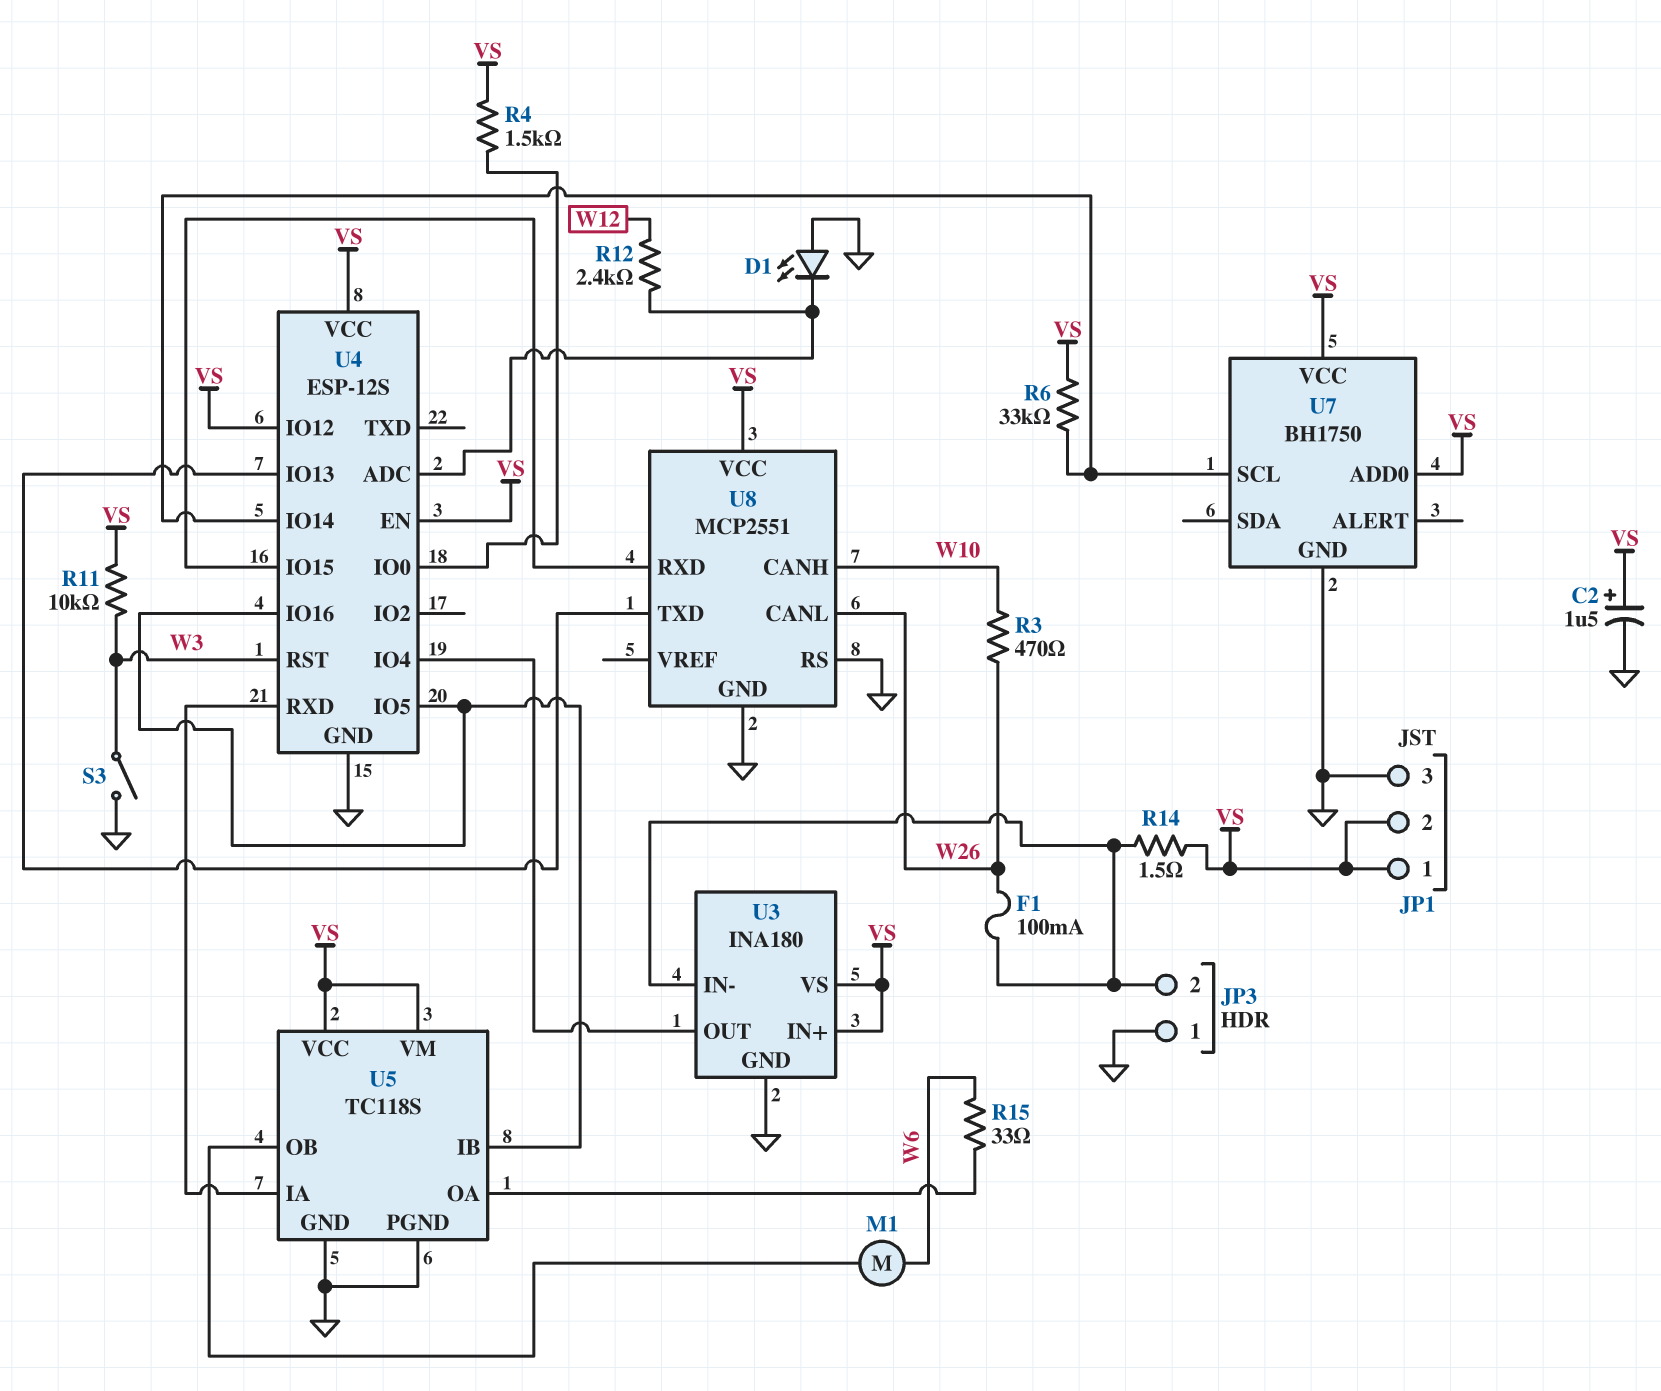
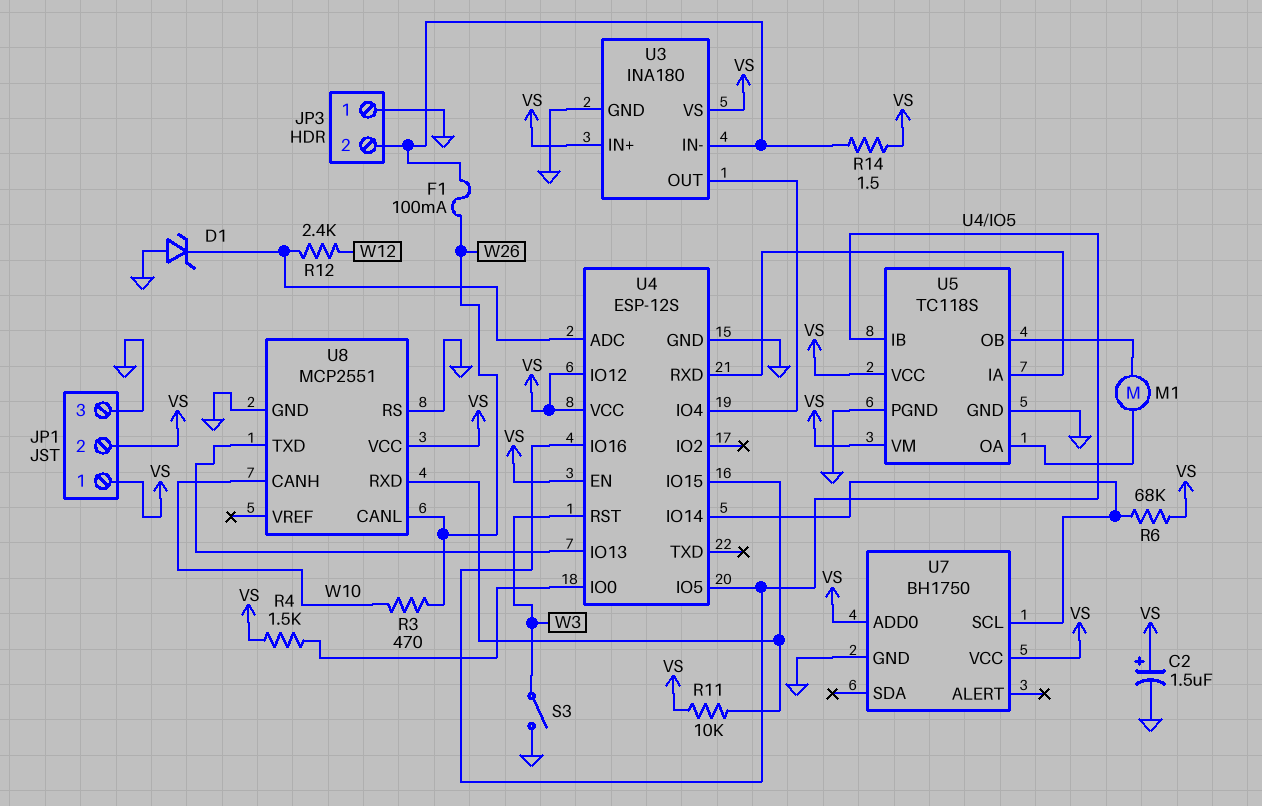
D1: LED (A GND, K U4/ADC) -> zener (A GND, K U4/ADC)
M1: motor (U5/OB, W6) -> motor (U5/OA, U5/OB)
R6: 33k (U4/IO14, VS) -> 68k (U4/IO14, VS)
R11: 10k (VS, W3) -> 10k (U4/IO15, VS)
R15: 33 (U5/OA, W6) -> none

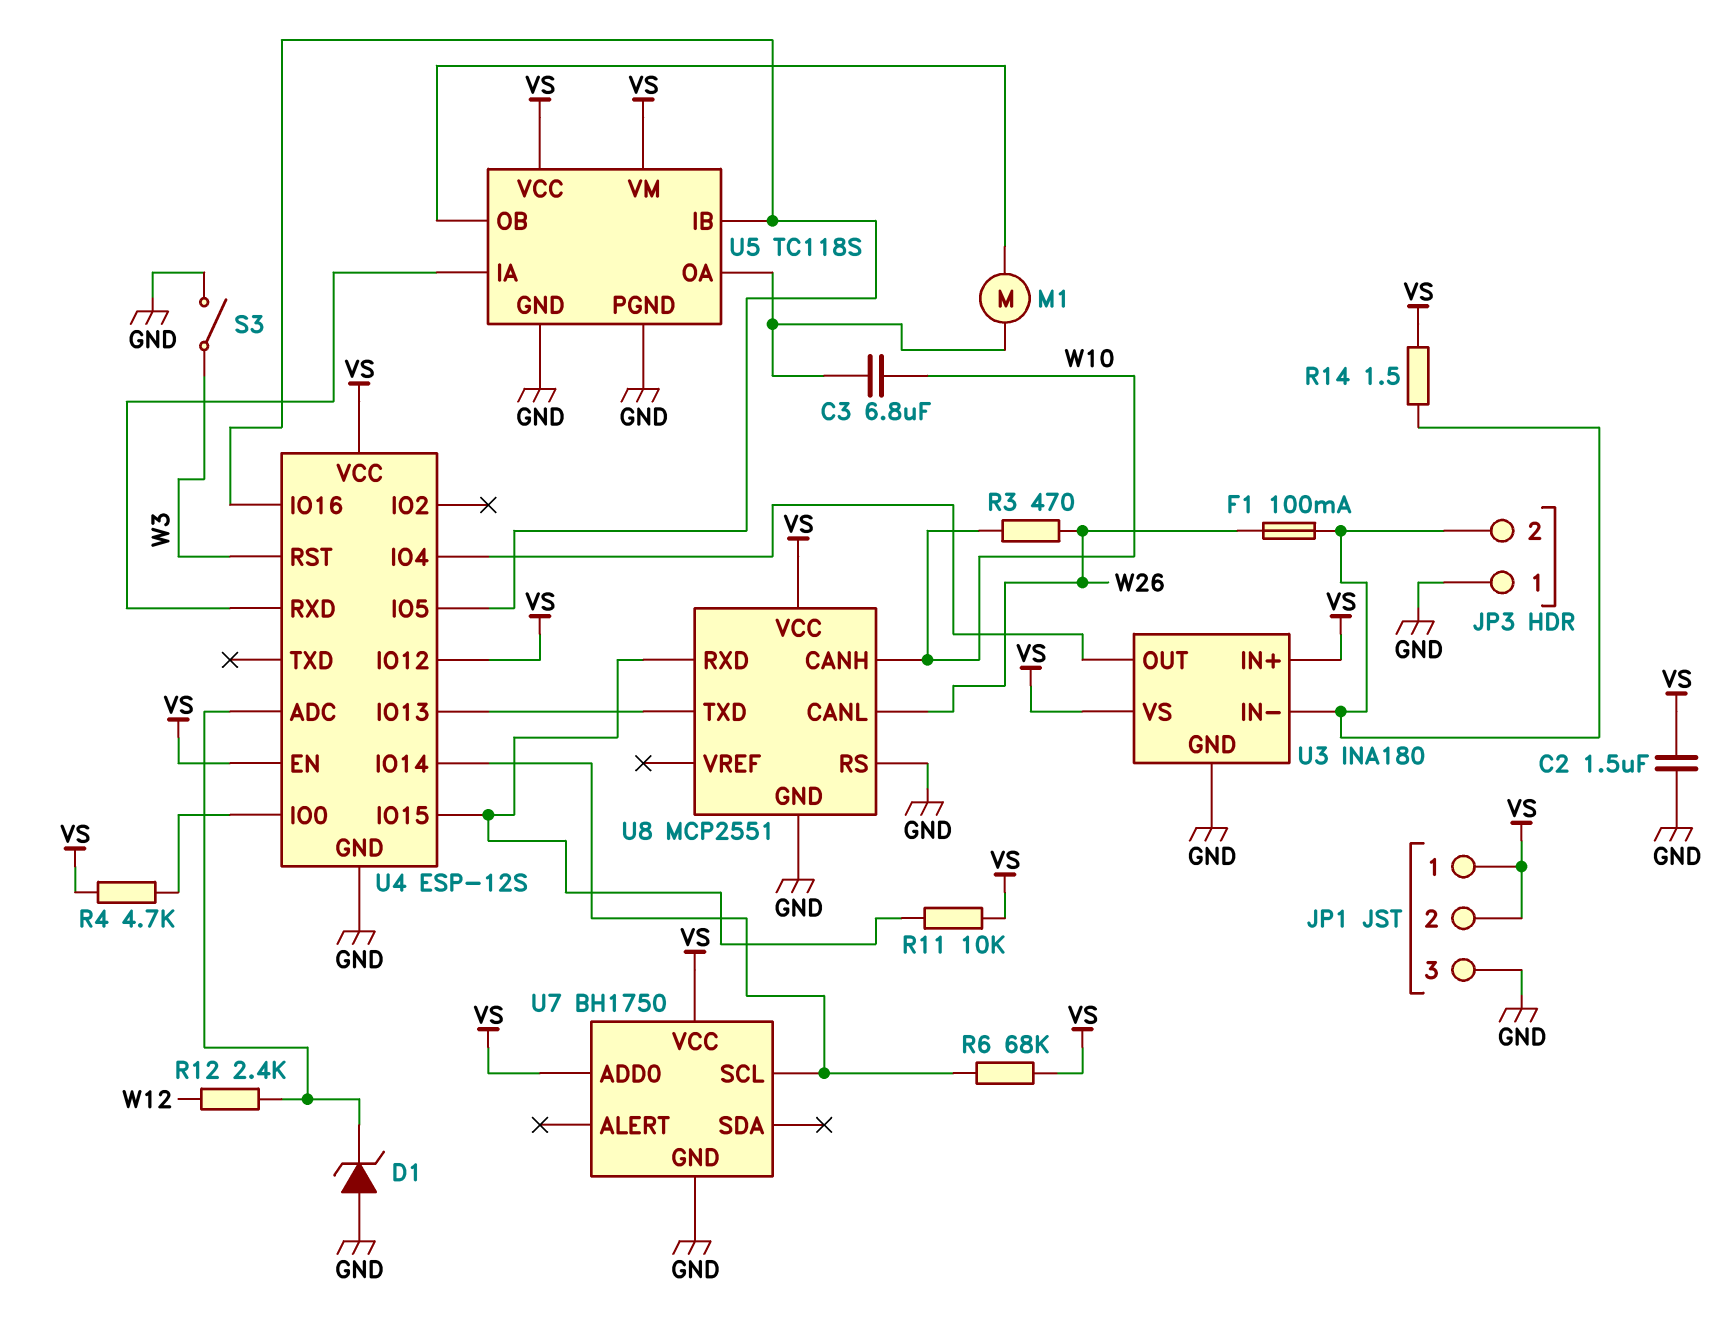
C2: 1.5uF (plus VS, minus GND) -> 1.5uF (GND, VS)
C3: none -> 6.8uF (U5/OA, W10)
R4: 1.5k (U4/IO0, VS) -> 4.7k (U4/IO0, VS)

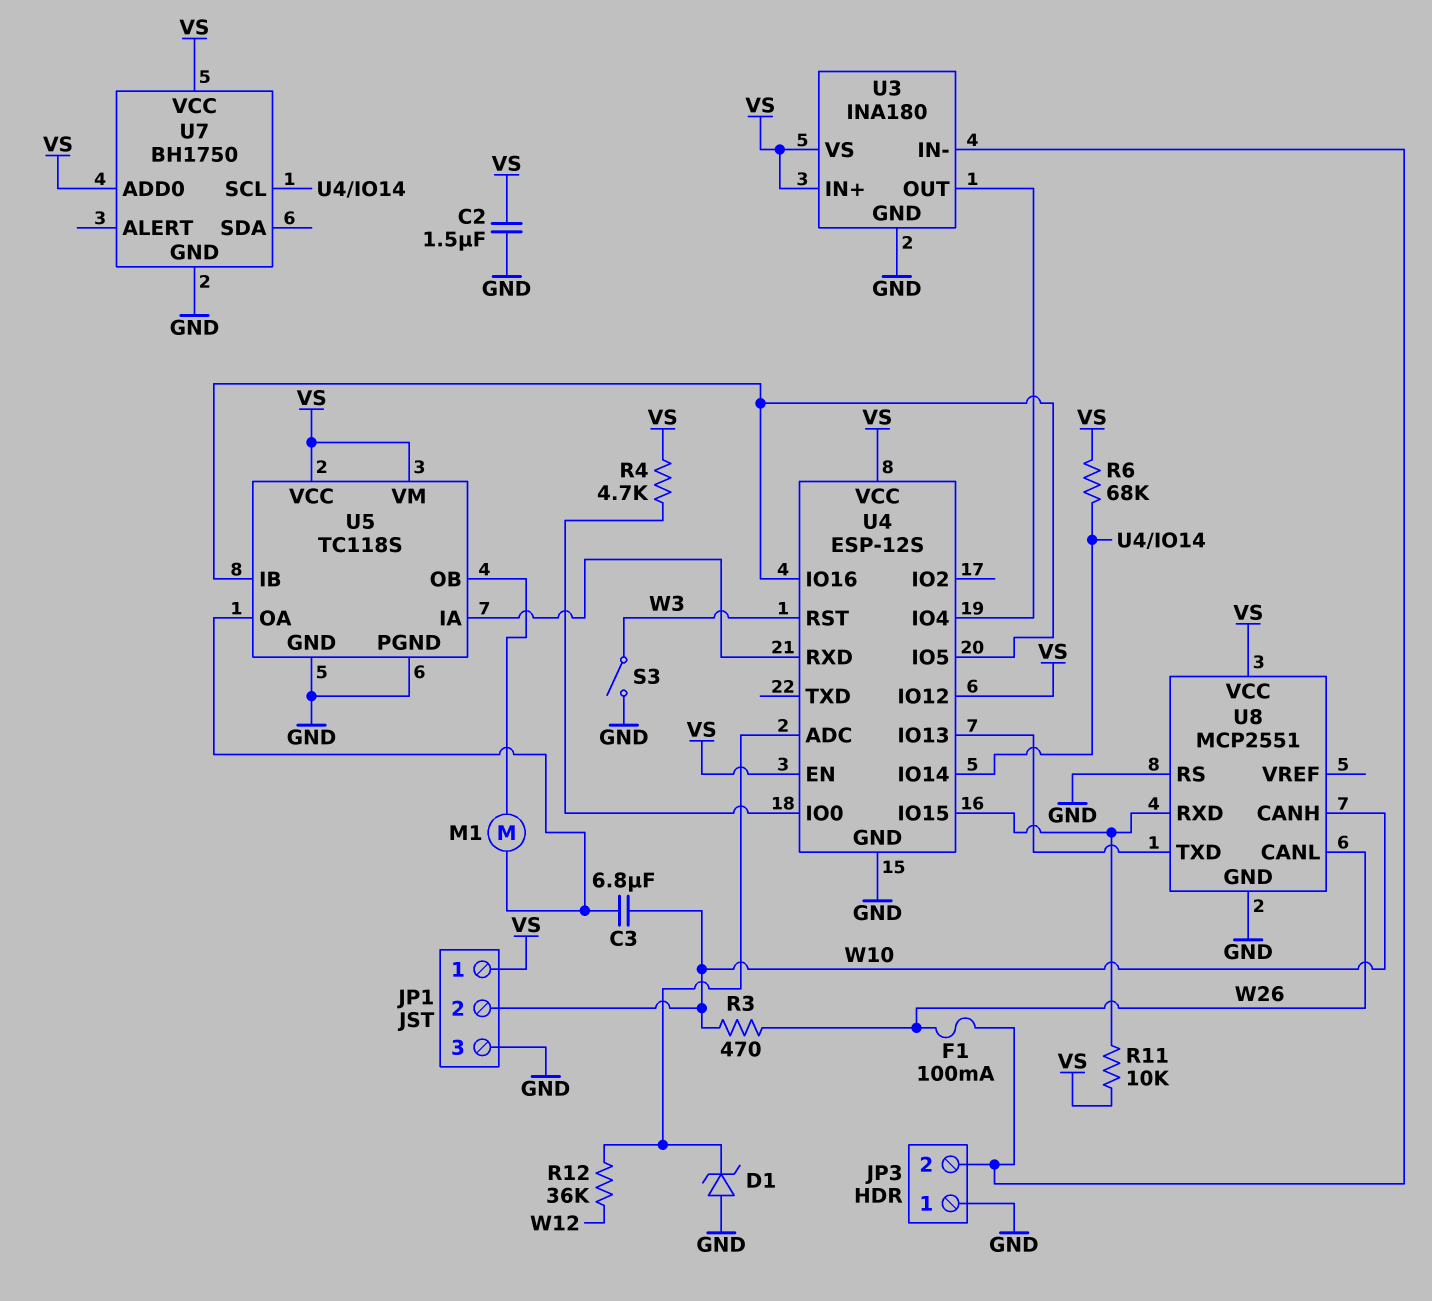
JP1 pin 2: VS -> W10
R12: 2.4k (U4/ADC, W12) -> 36k (U4/ADC, W12)
R14: 1.5 (JP3/2, VS) -> none

